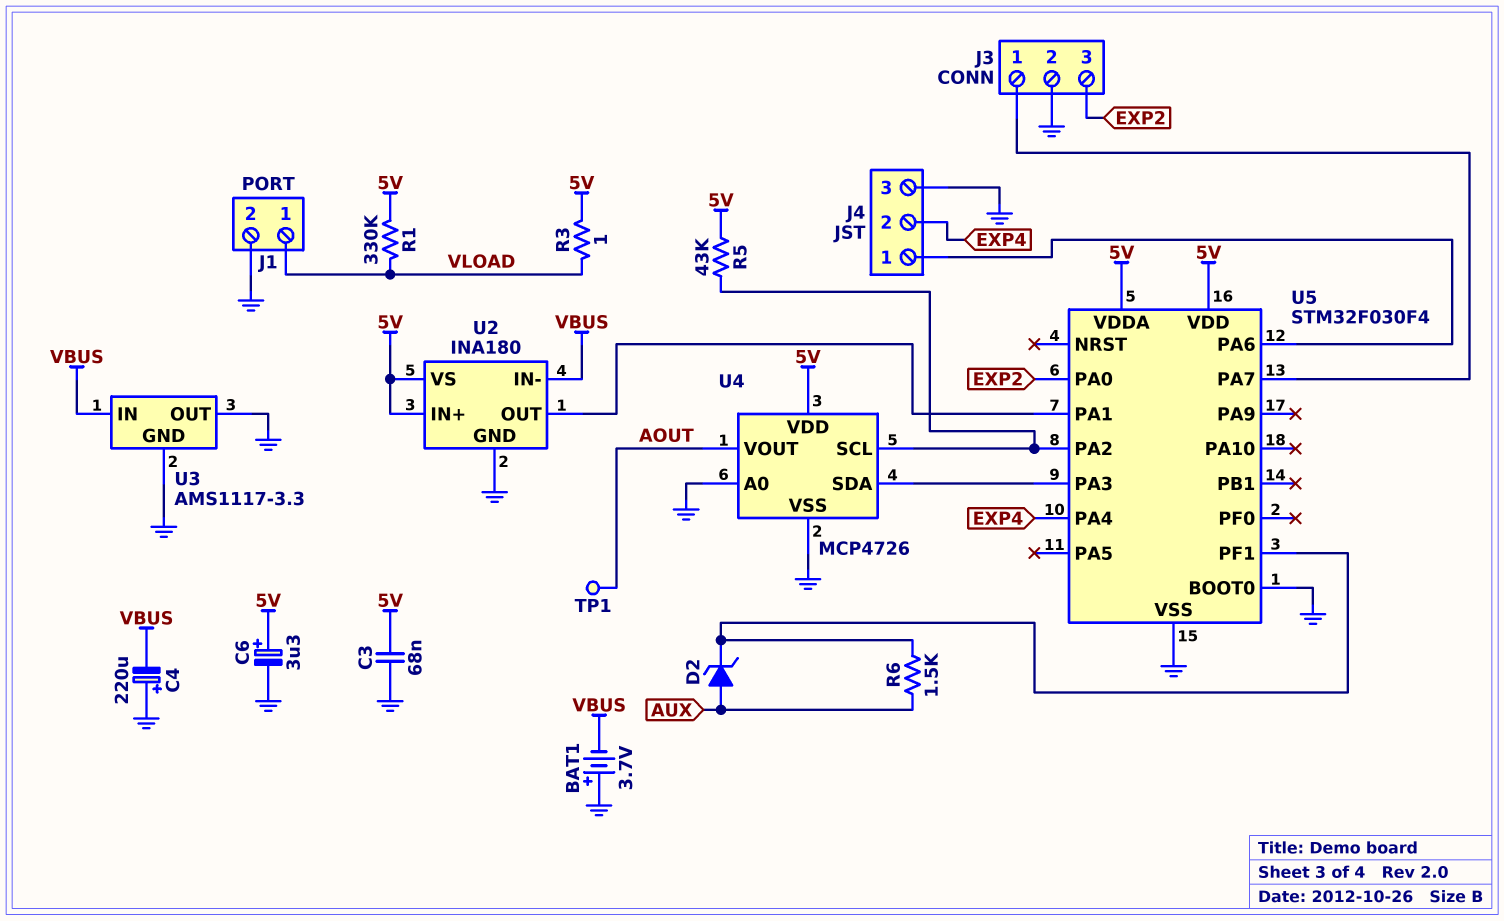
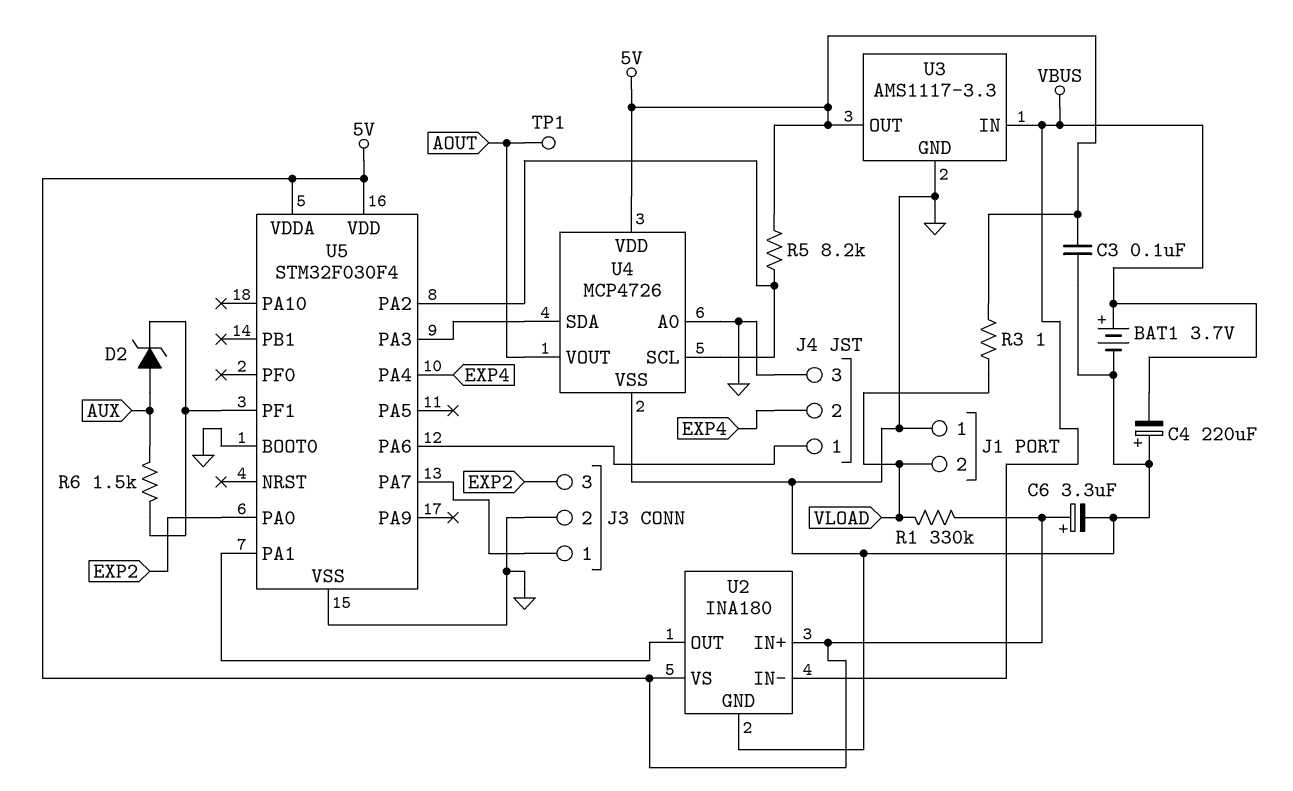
BAT1: 3.7V (plus GND, minus VBUS) -> 3.7V (plus VBUS, minus GND)
C3: 68nF (5V, GND) -> 100nF (5V, GND)
J1 pin 1: VLOAD -> GND
J1 pin 2: GND -> VLOAD
R5: 43k (5V, U4/SCL) -> 8.2k (5V, U4/SCL)
U3 pin OUT: GND -> 5V

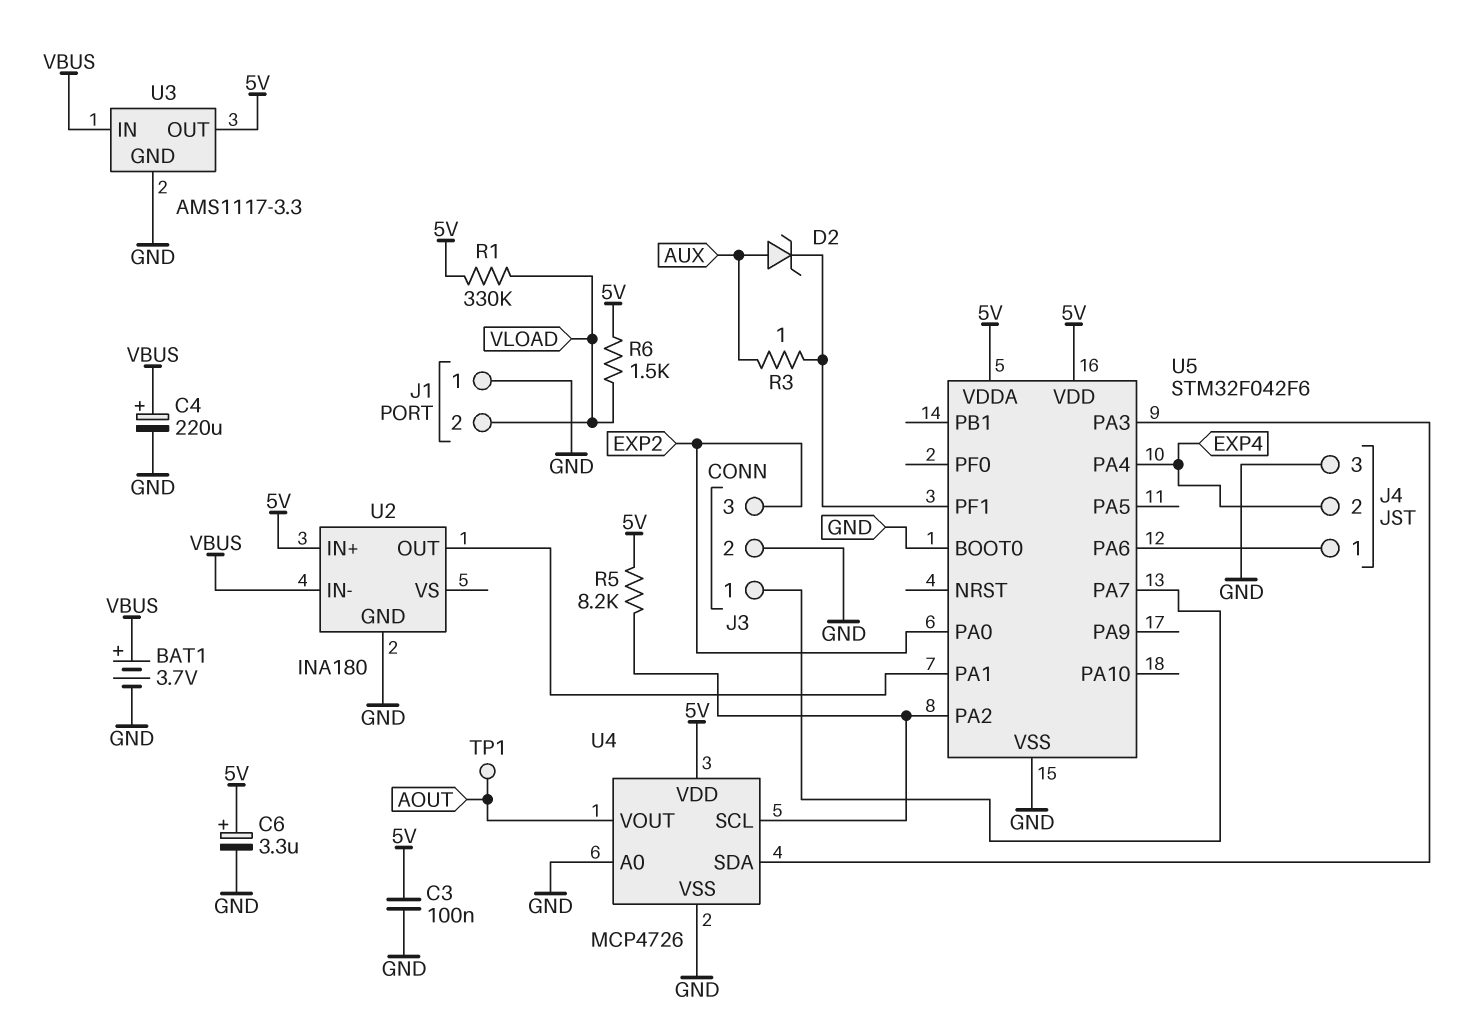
C4: 220uF (plus GND, minus VBUS) -> 220uF (plus VBUS, minus GND)
R3: 1 (5V, VLOAD) -> 1 (AUX, U5/PF1)
R6: 1.5k (AUX, U5/PF1) -> 1.5k (5V, VLOAD)
U2 pin VS: 5V -> none
U5: STM32F030F4 -> STM32F042F6

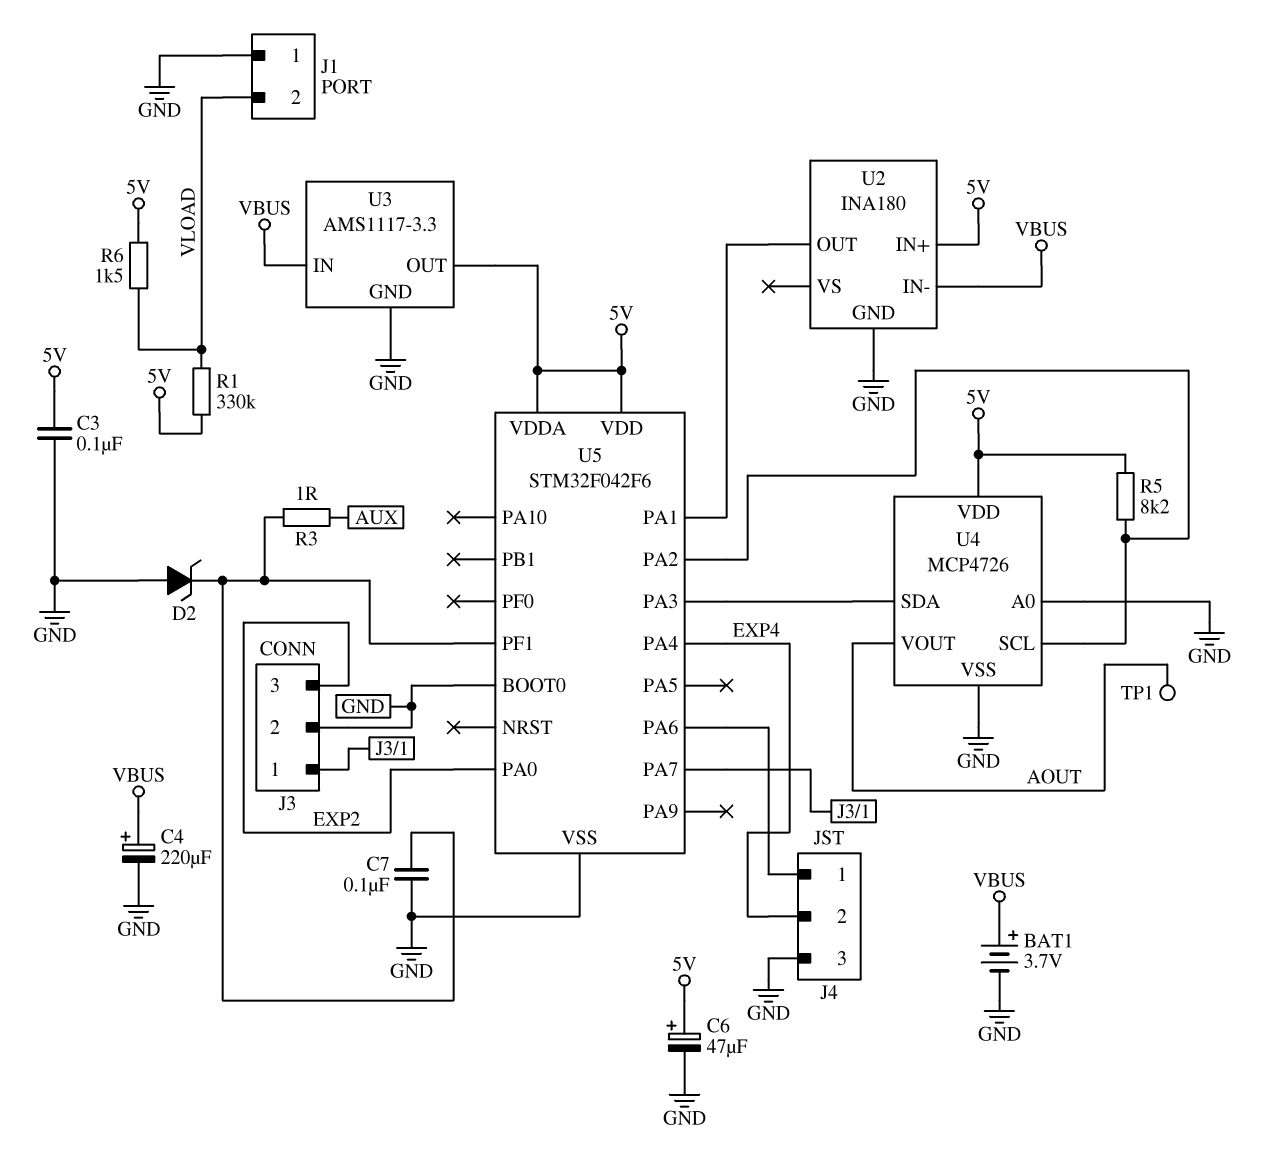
C6: 3.3uF (plus 5V, minus GND) -> 47uF (plus 5V, minus GND)
C7: none -> 100nF (GND, U5/PF1)
D2: zener (A AUX, K U5/PF1) -> zener (A GND, K U5/PF1)

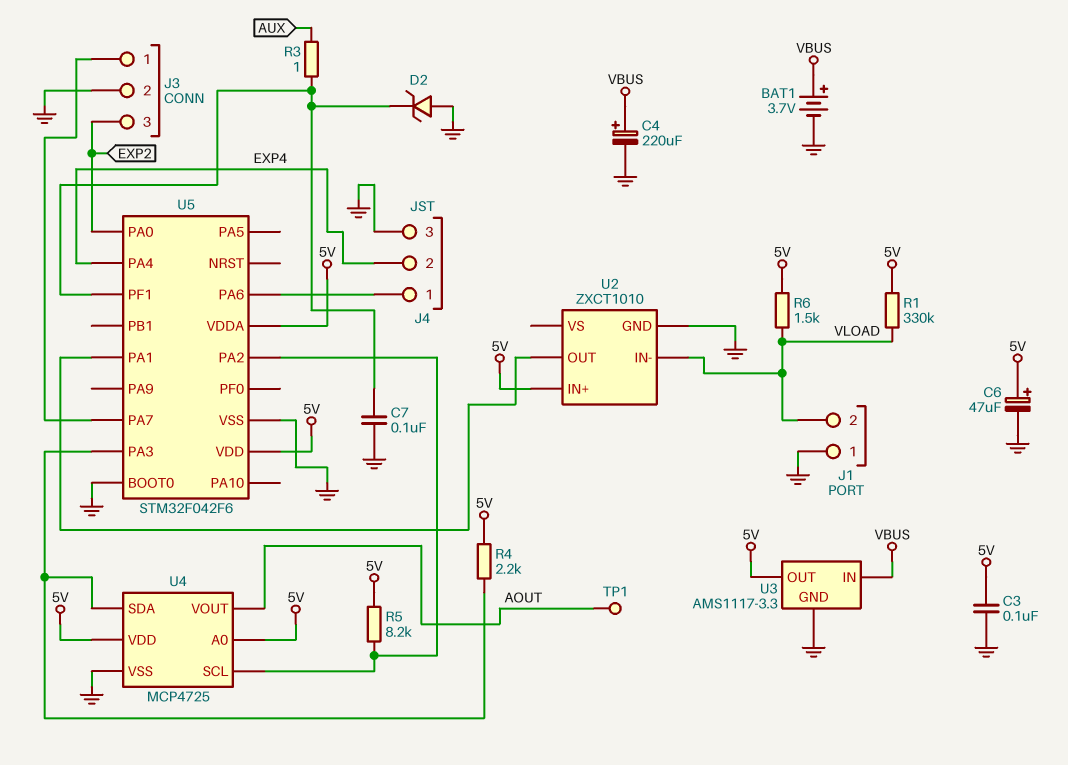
R4: none -> 2.2k (5V, U4/SDA)
U2: INA180 -> ZXCT1010
U2 pin IN-: VBUS -> VLOAD
U4: MCP4726 -> MCP4725
U4 pin A0: GND -> 5V

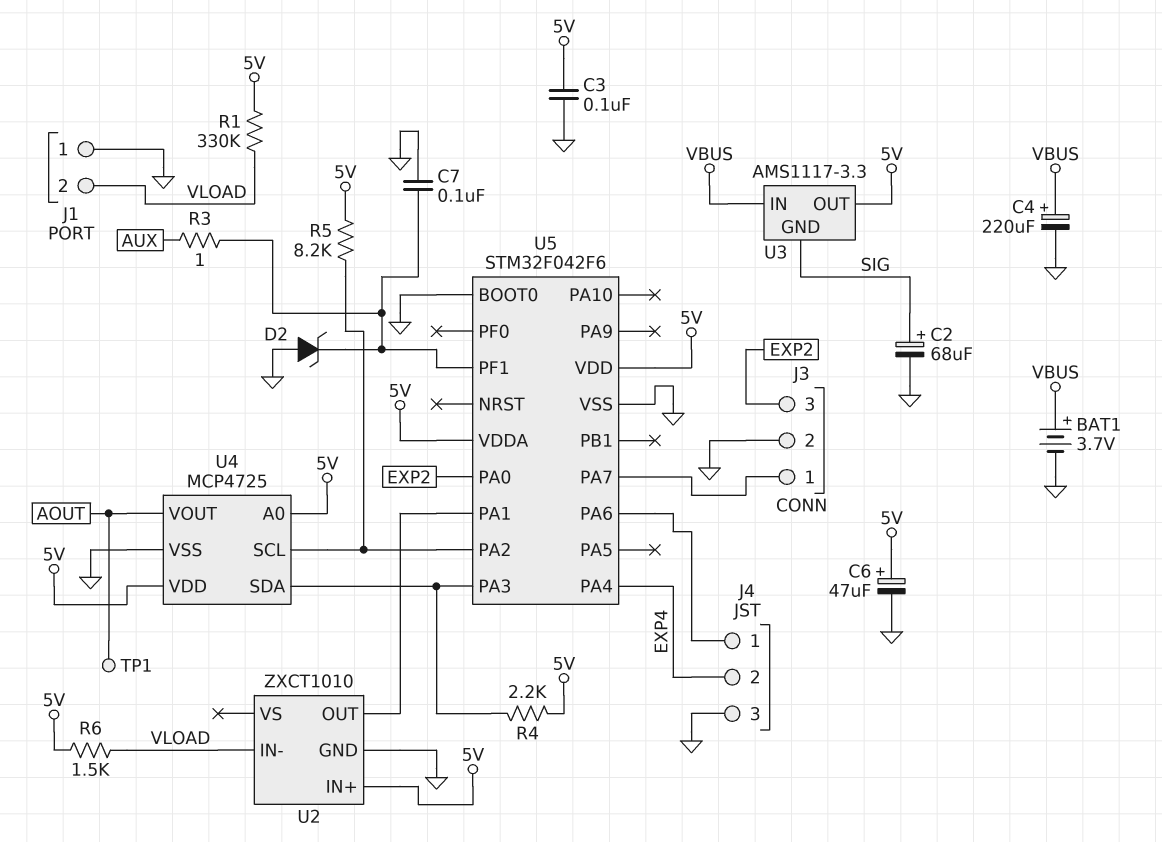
C2: none -> 68uF (plus SIG, minus GND)
U3 pin GND: GND -> SIG

